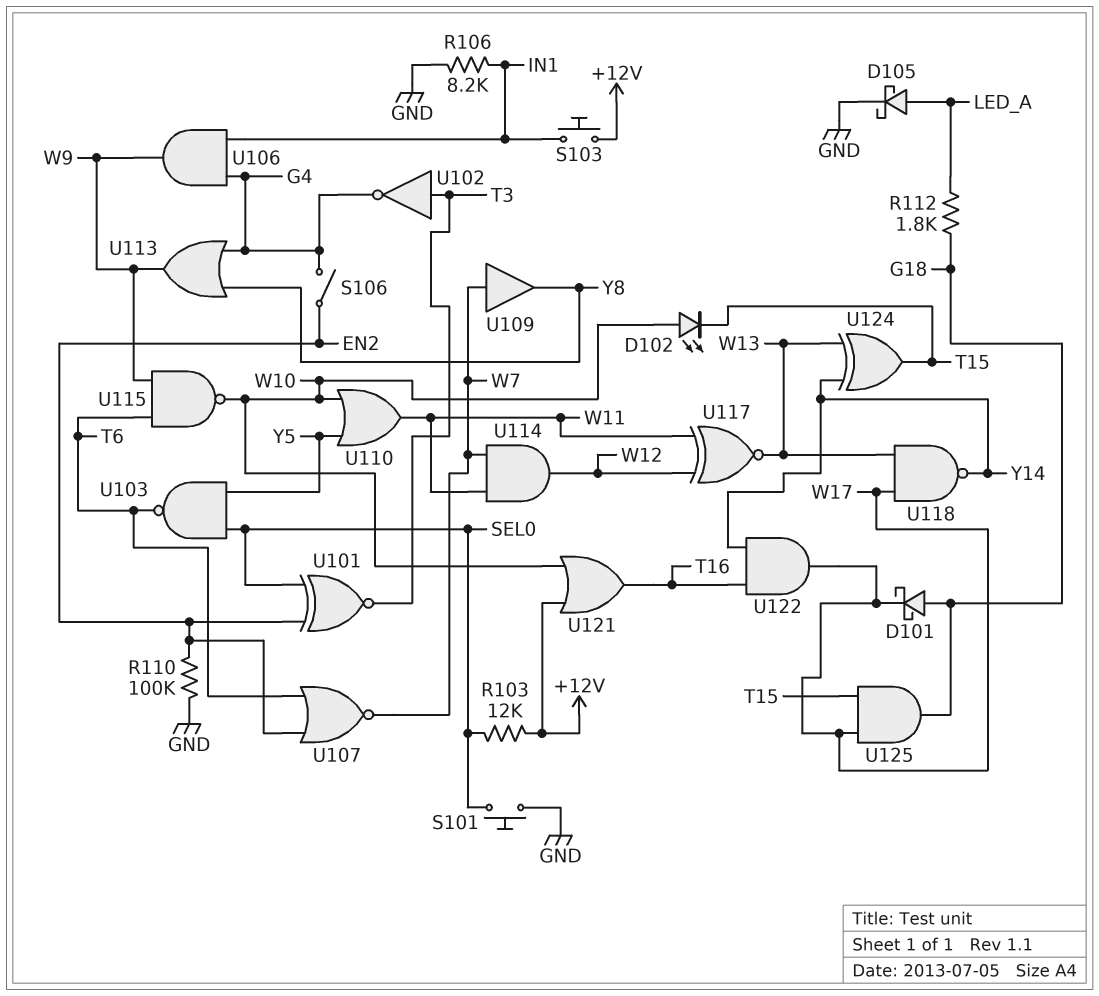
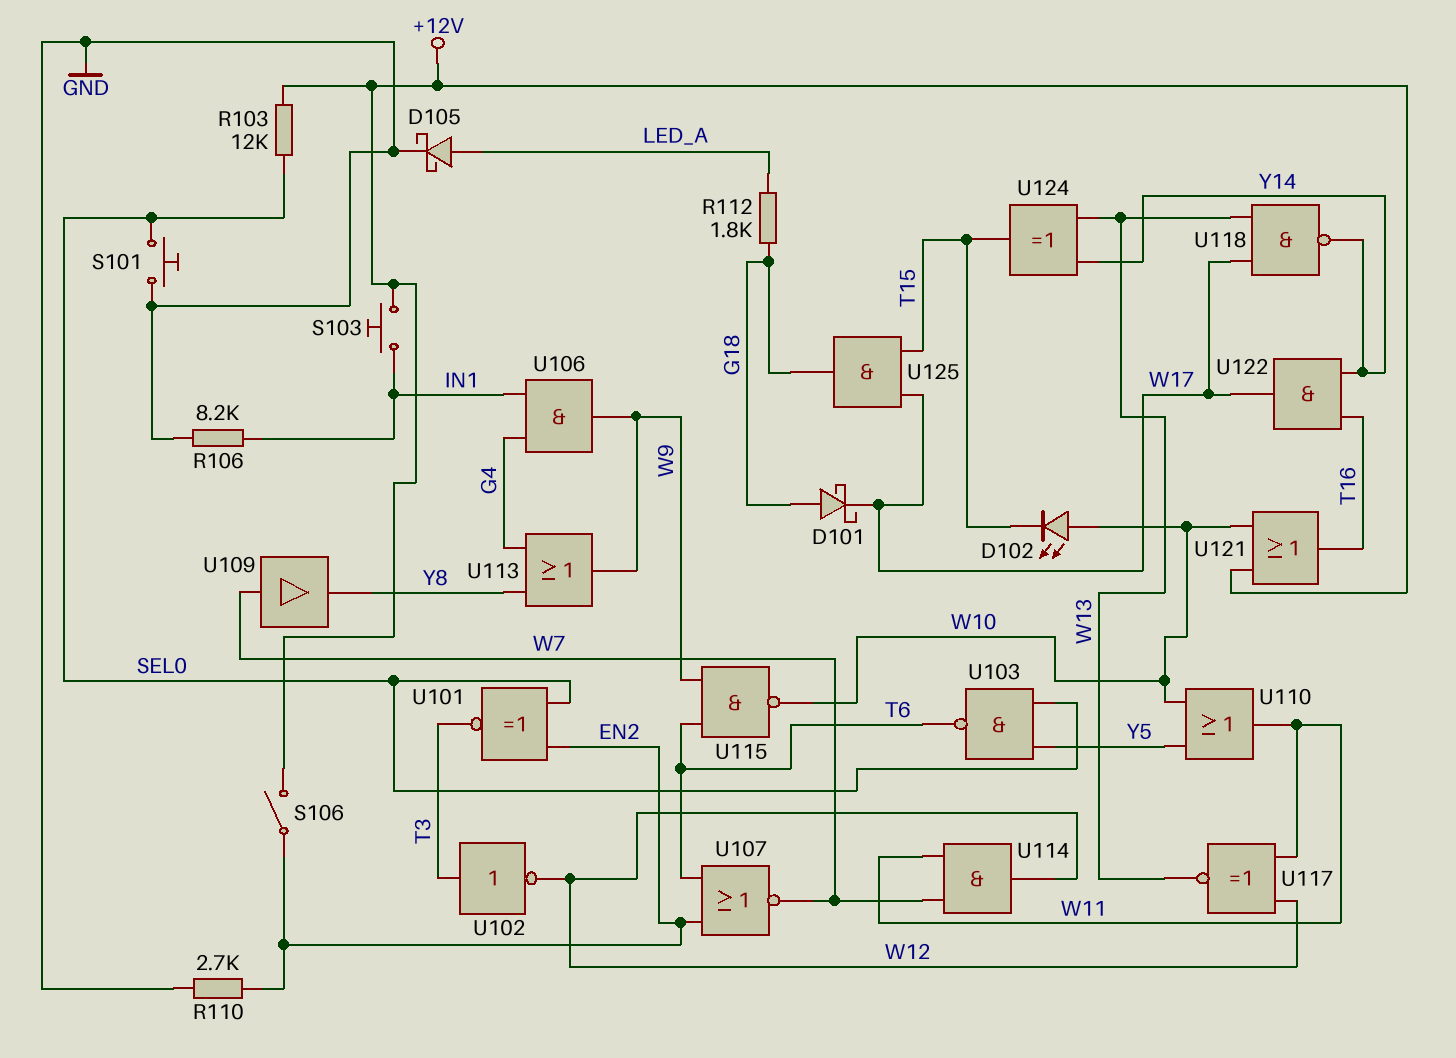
R110: 100k (EN2, GND) -> 2.7k (EN2, GND)
S106: switch (EN2, G4) -> switch (+12V, EN2)
U102: NOT (in T3, out G4) -> NOT (in T3, out W12)

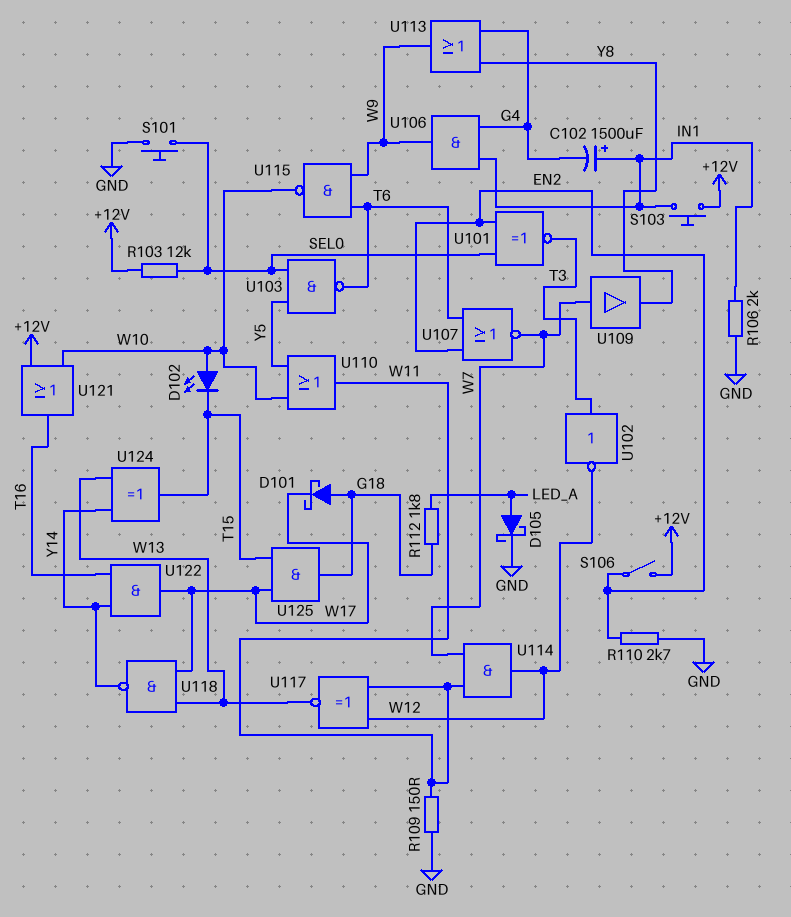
C102: none -> 1500uF (plus IN1, minus G4)
R106: 8.2k (GND, IN1) -> 2k (GND, IN1)
R109: none -> 150 (GND, W11)

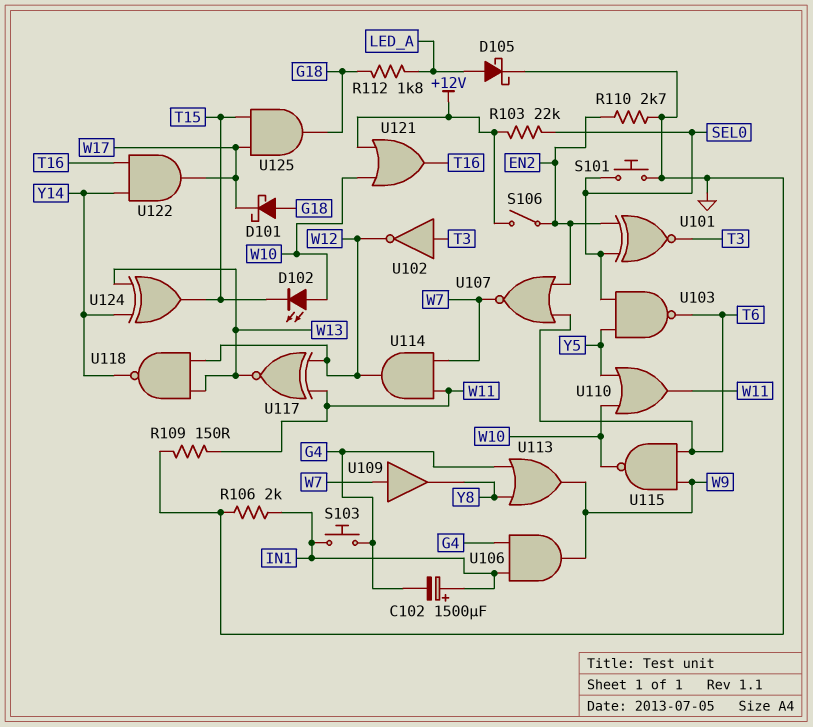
R103: 12k (+12V, SEL0) -> 22k (+12V, SEL0)
S103: button (+12V, IN1) -> button (G4, IN1)
U118: NAND (in W13, in W17, out Y14) -> NAND (in W12, in W13, out Y14)

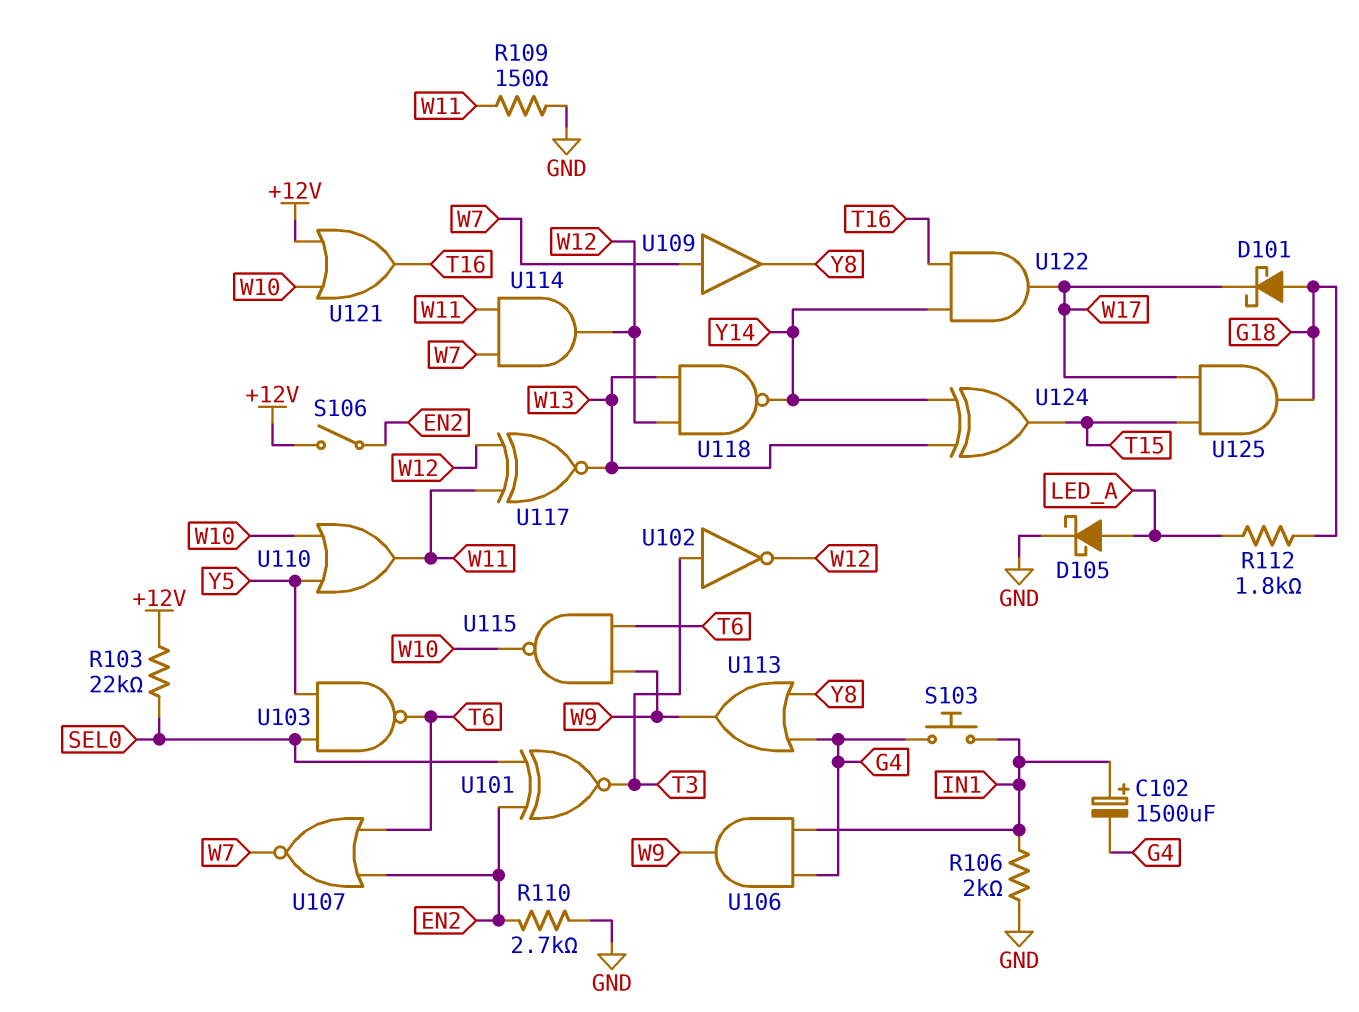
D102: LED (A W10, K T15) -> none
S101: button (GND, SEL0) -> none

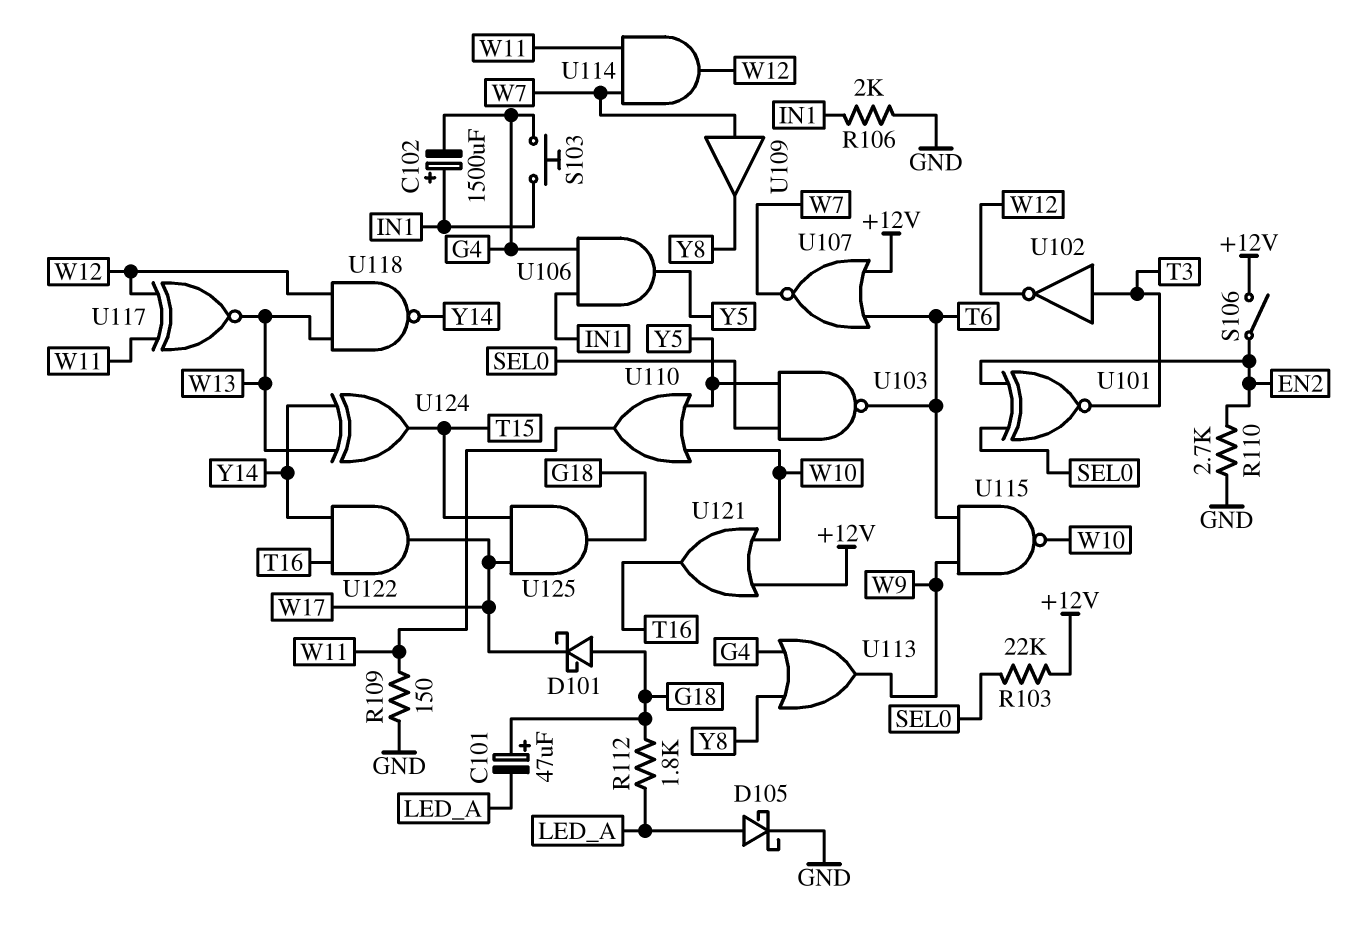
C101: none -> 47uF (plus G18, minus LED_A)
U106: AND (in G4, in IN1, out W9) -> AND (in G4, in IN1, out Y5)
U107: NOR (in EN2, in T6, out W7) -> NOR (in +12V, in T6, out W7)

